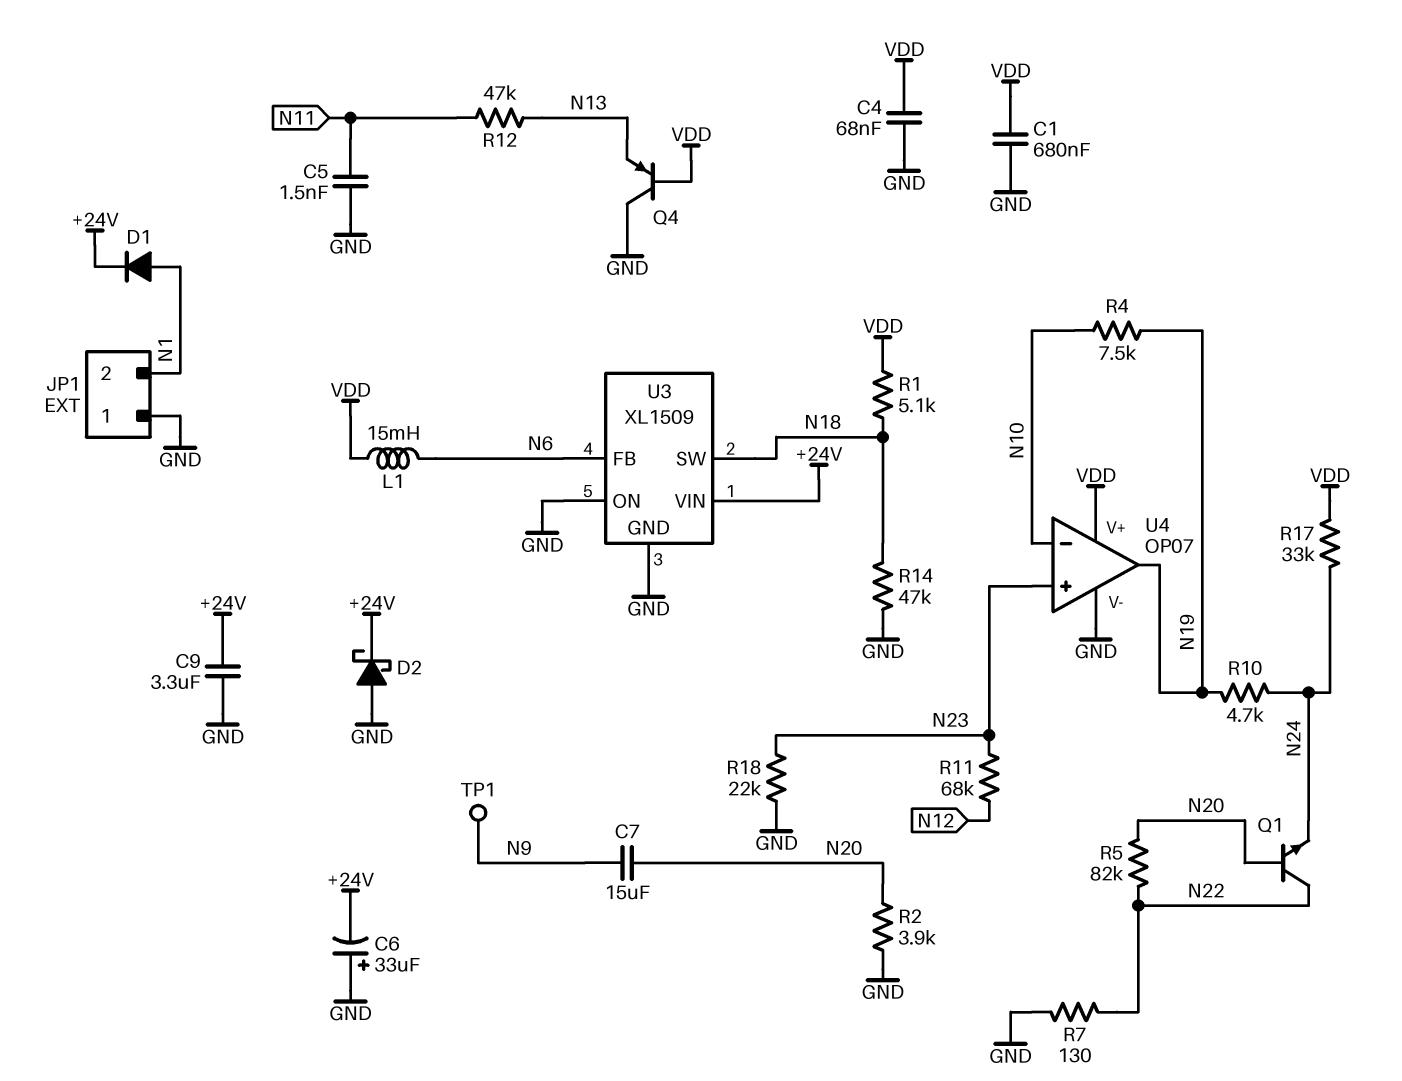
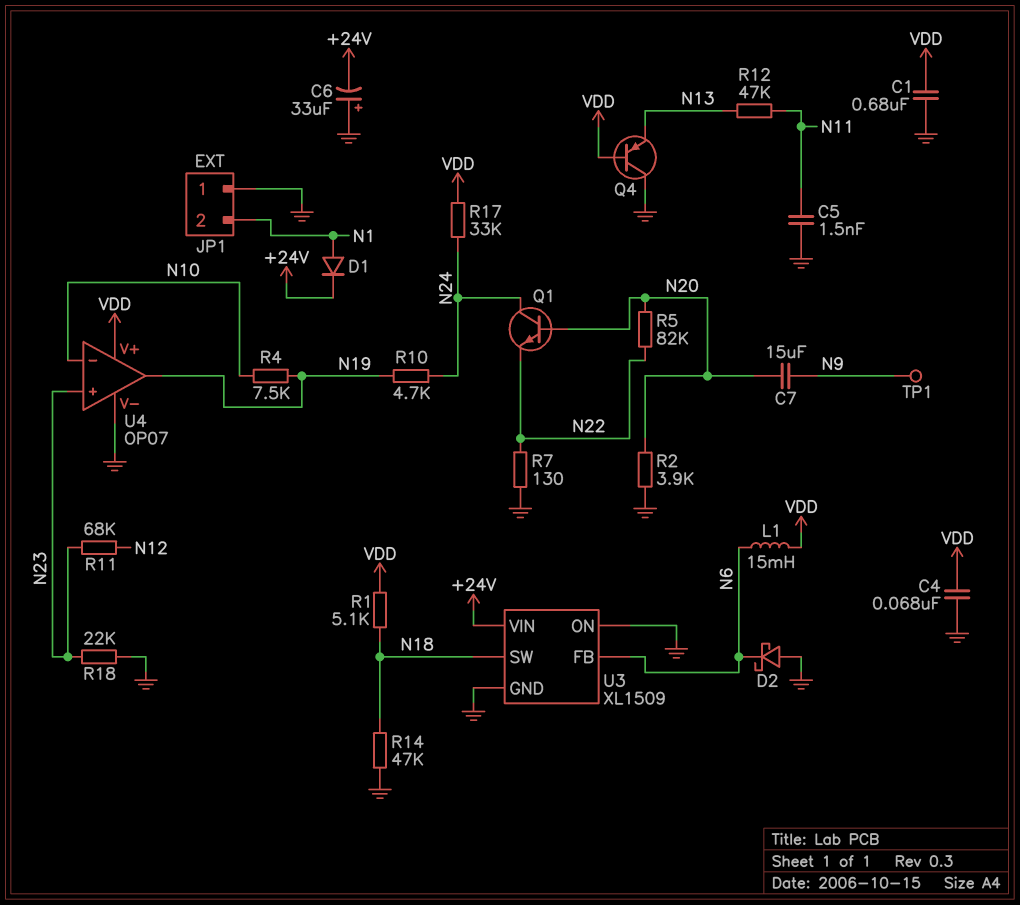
C9: 3.3uF (+24V, GND) -> none
D2: schottky (A GND, K +24V) -> schottky (A GND, K N6)
Q1: NPN (B N20, C N22, E N24) -> NPN (B N20, C N24, E N22)

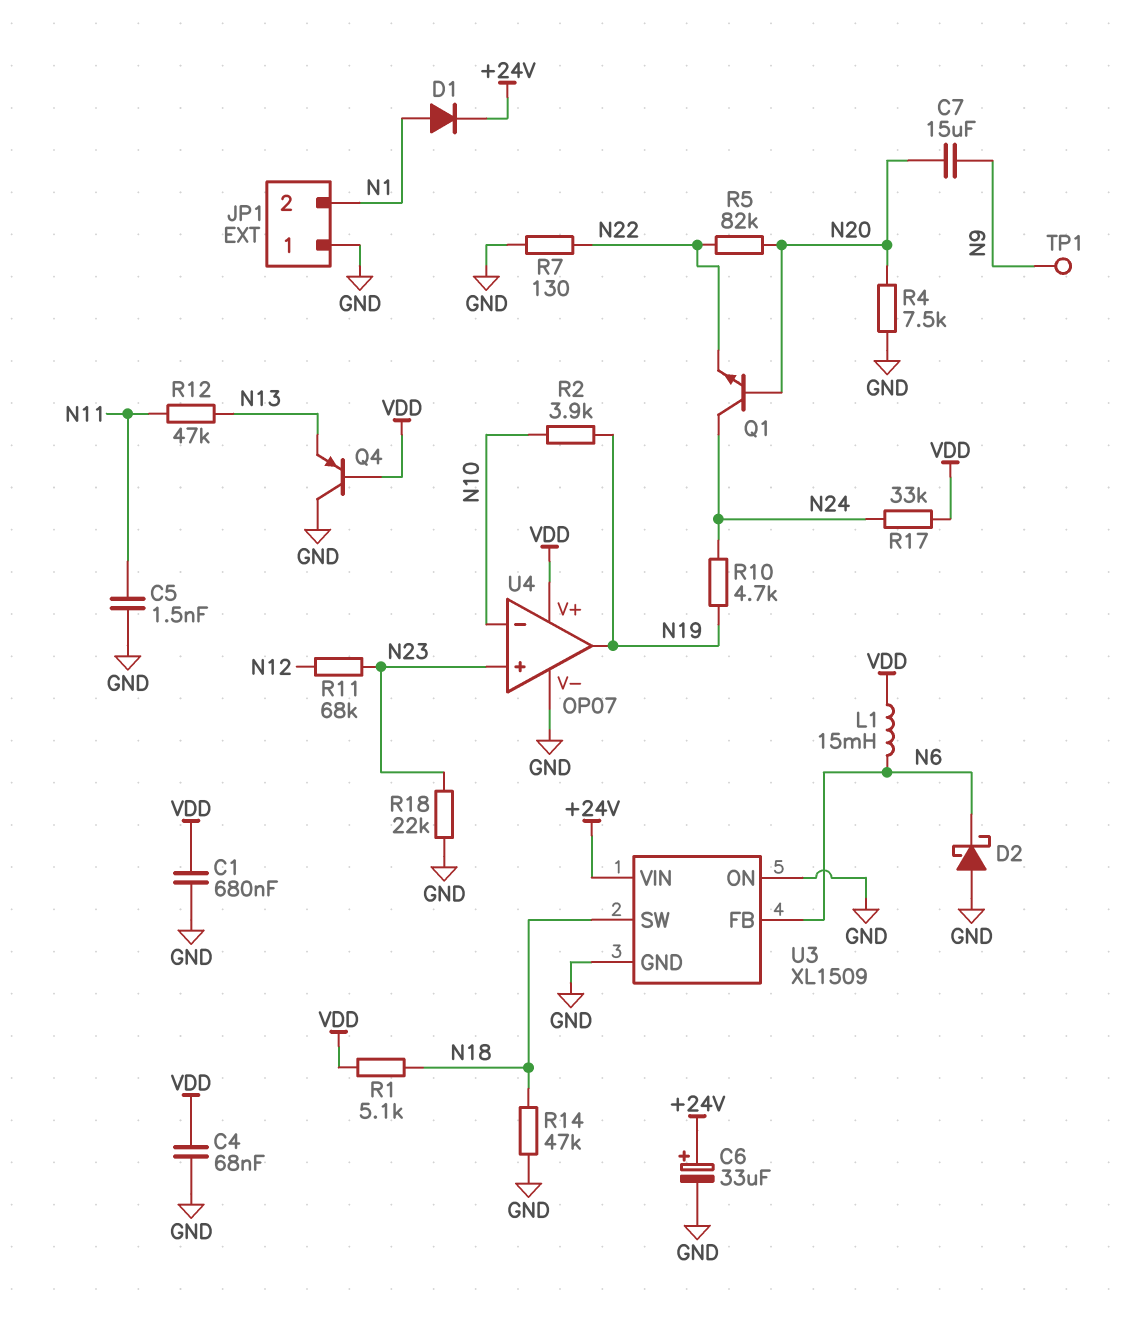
C6: 33uF (plus GND, minus +24V) -> 33uF (plus +24V, minus GND)
R2: 3.9k (GND, N20) -> 3.9k (N10, N19)
R4: 7.5k (N10, N19) -> 7.5k (GND, N20)

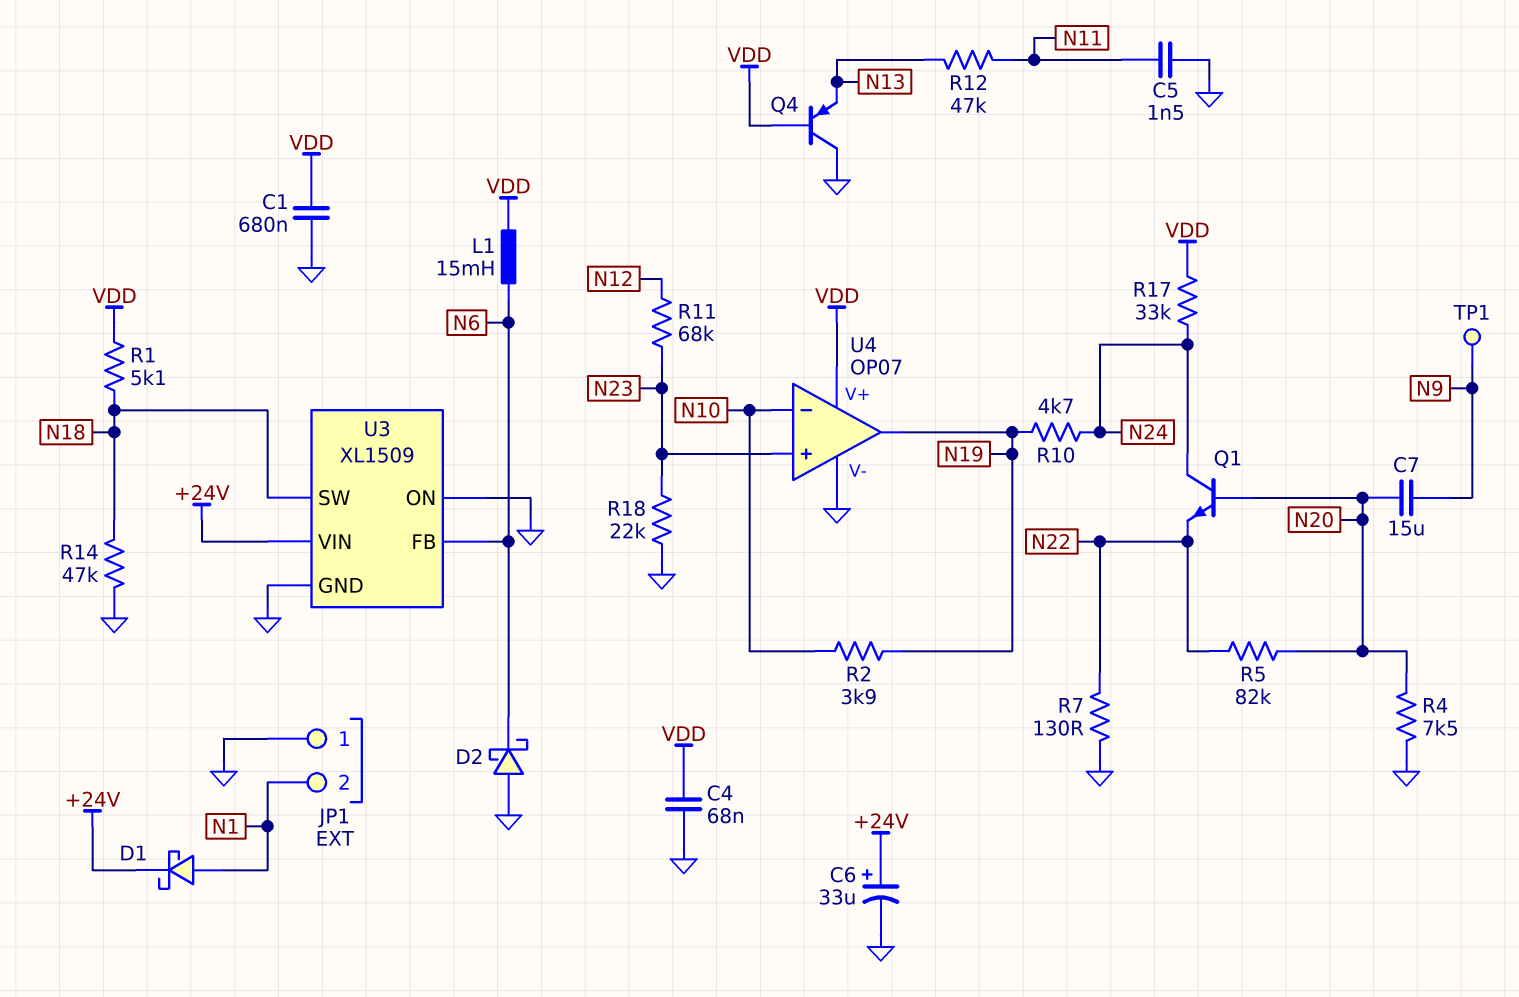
D1: diode (A N1, K +24V) -> schottky (A N1, K +24V)

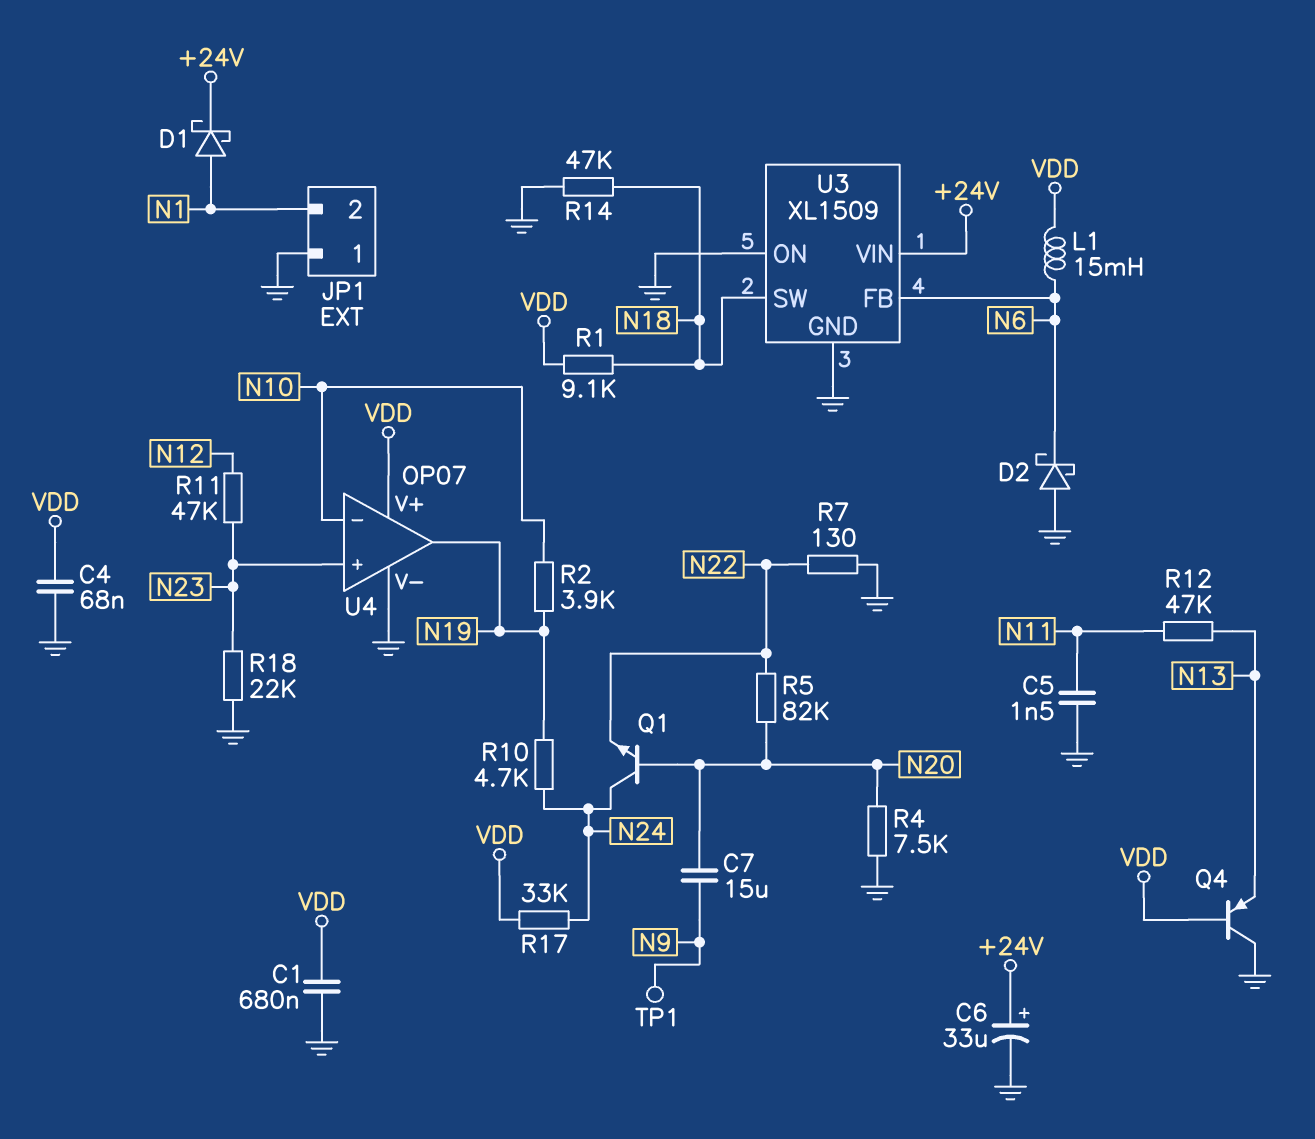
R1: 5.1k (N18, VDD) -> 9.1k (N18, VDD)
R11: 68k (N12, N23) -> 47k (N12, N23)

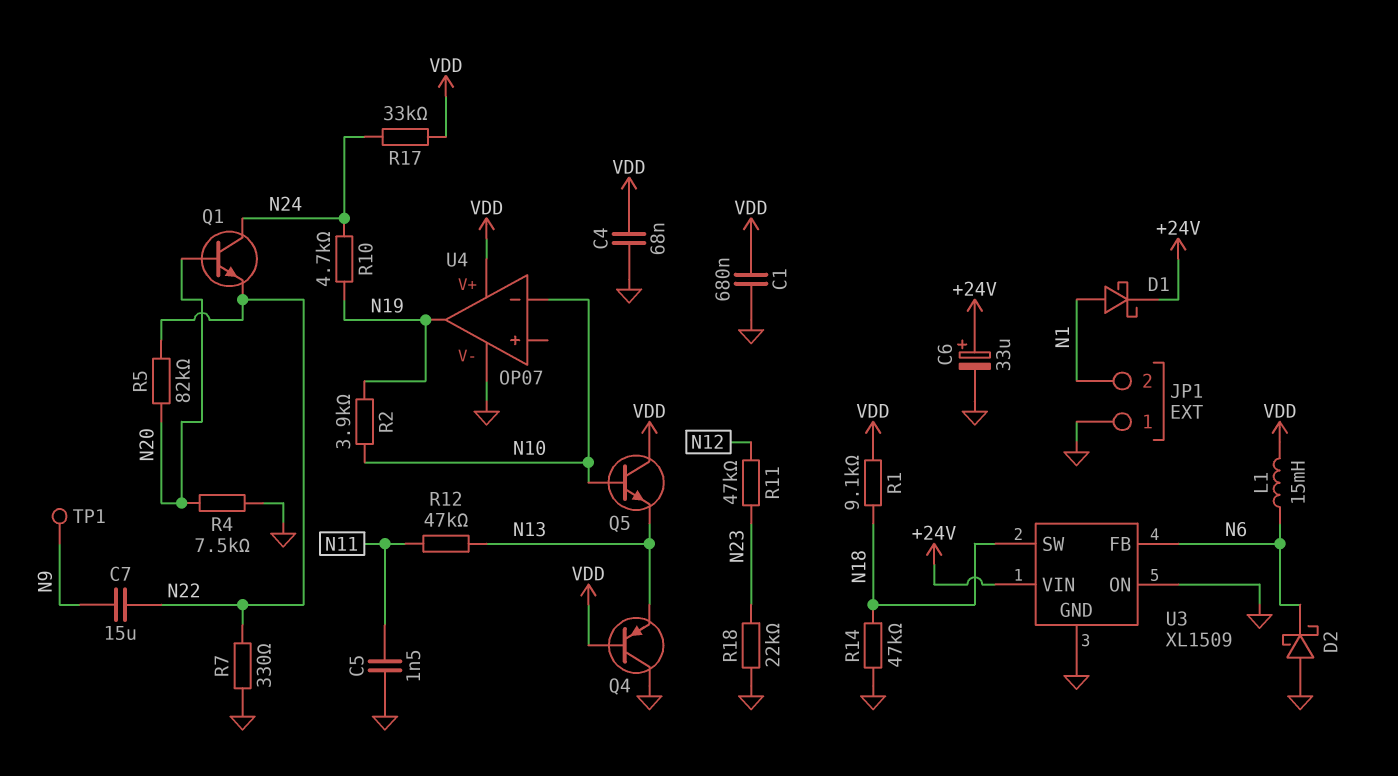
C7: 15uF (N9, N20) -> 15uF (N9, N22)
Q5: none -> NPN (B N10, C VDD, E N13)
R7: 130 (GND, N22) -> 330 (GND, N22)
U4 pin in+: N23 -> none

